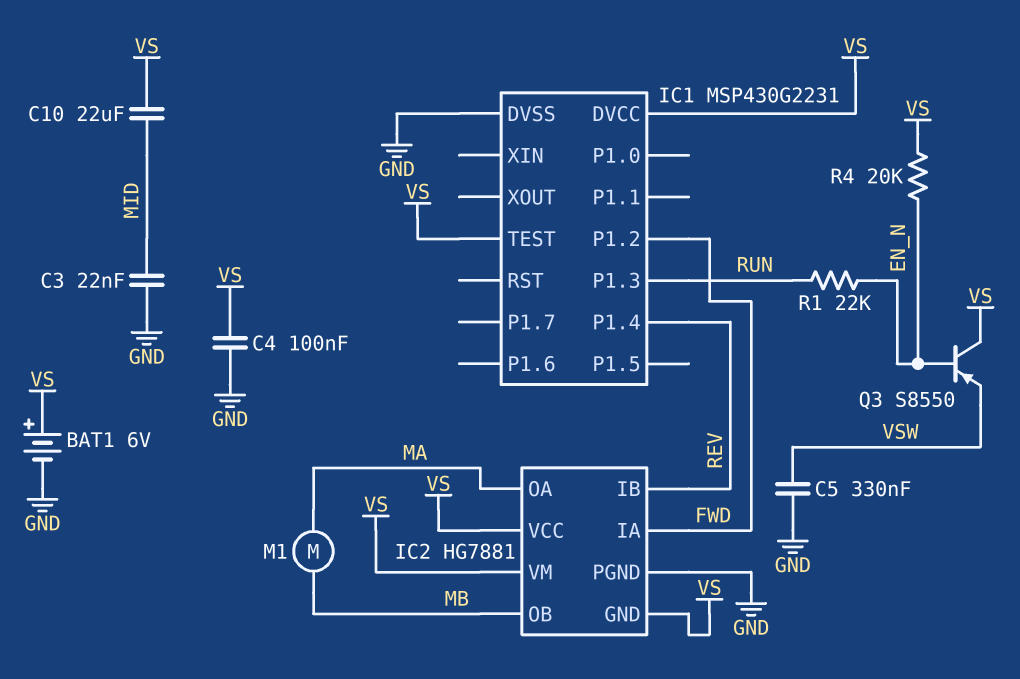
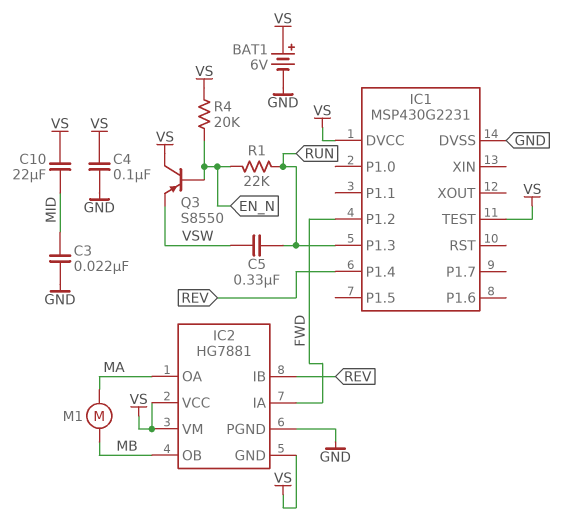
C5: 330nF (GND, VSW) -> 330nF (RUN, VSW)

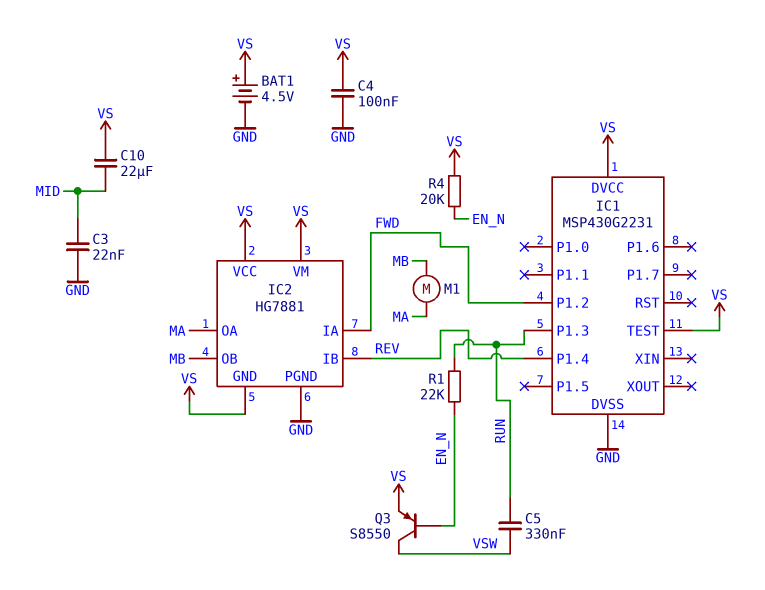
BAT1: 6V (plus VS, minus GND) -> 4.5V (plus VS, minus GND)
Q3: PNP S8550 (B EN_N, C VS, E VSW) -> PNP S8550 (B EN_N, C VSW, E VS)

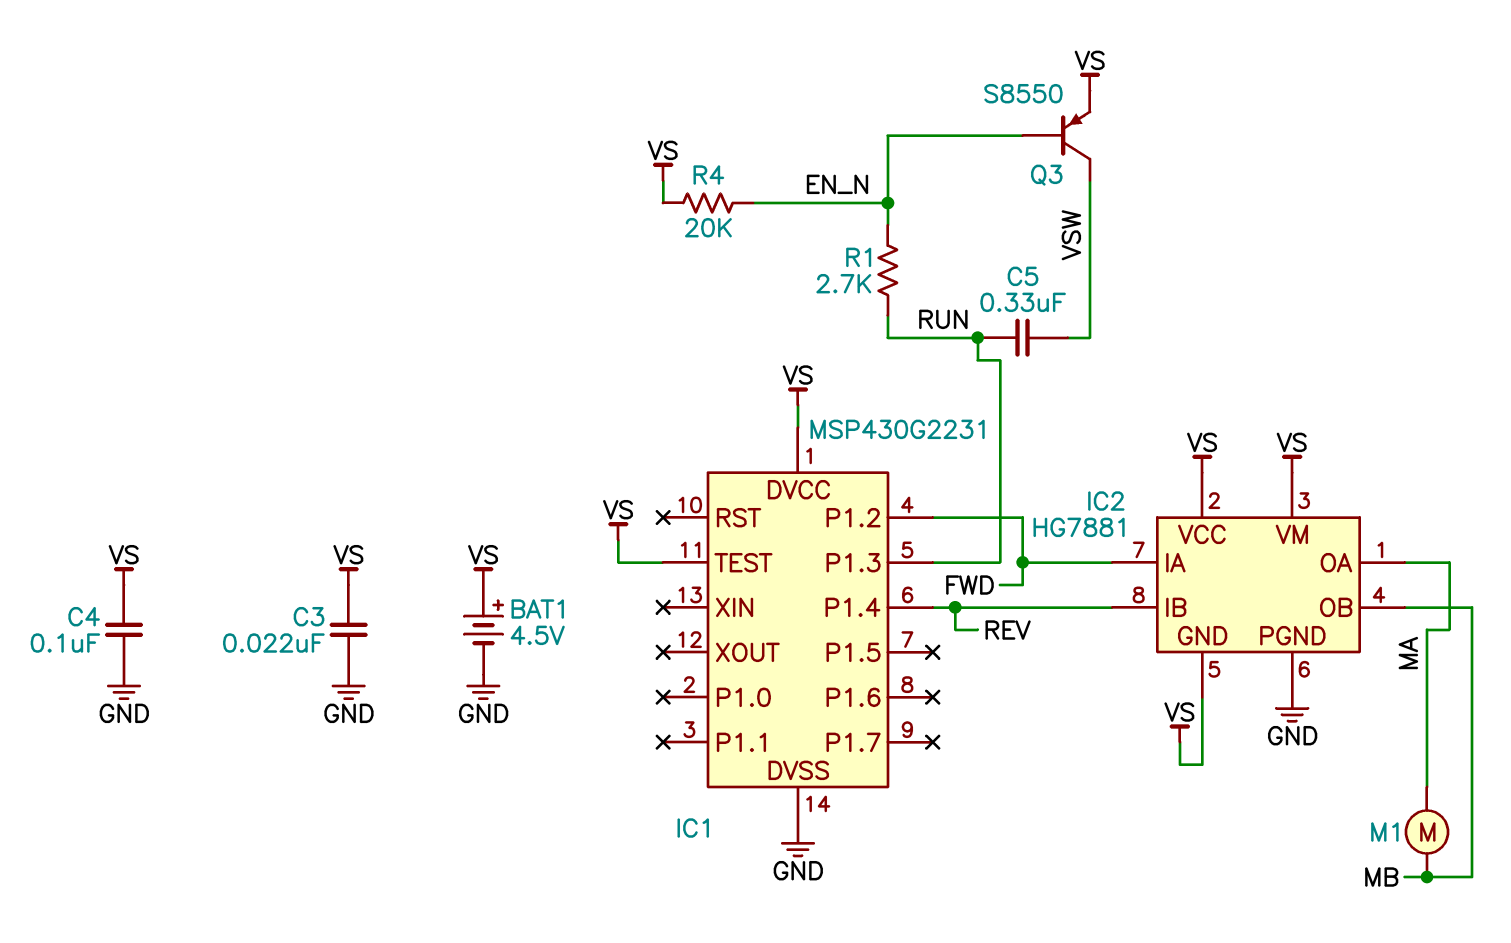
C3: 22nF (GND, MID) -> 22nF (GND, VS)
C10: 22uF (MID, VS) -> none
R1: 22k (EN_N, RUN) -> 2.7k (EN_N, RUN)

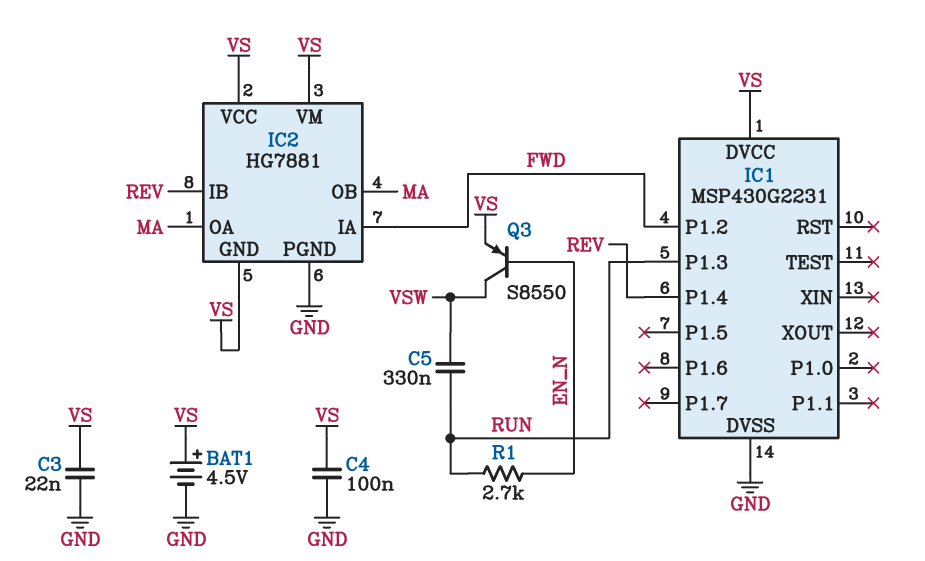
IC1 pin TEST: VS -> none
IC2 pin OB: MB -> MA
M1: motor (MA, MB) -> none
R4: 20k (EN_N, VS) -> none

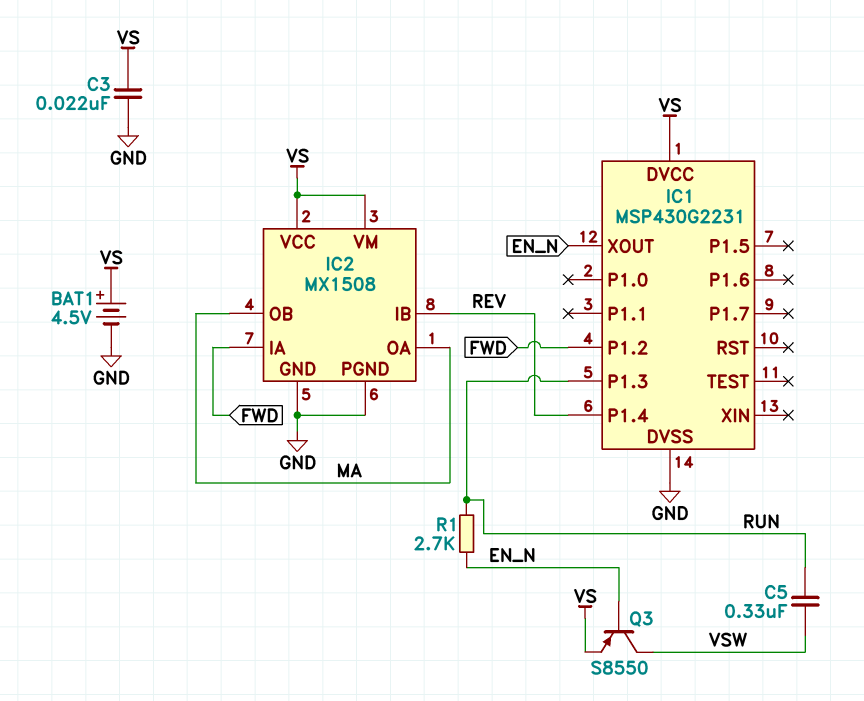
C4: 100nF (GND, VS) -> none
IC1 pin XOUT: none -> EN_N
IC2: HG7881 -> MX1508
IC2 pin GND: VS -> GND

